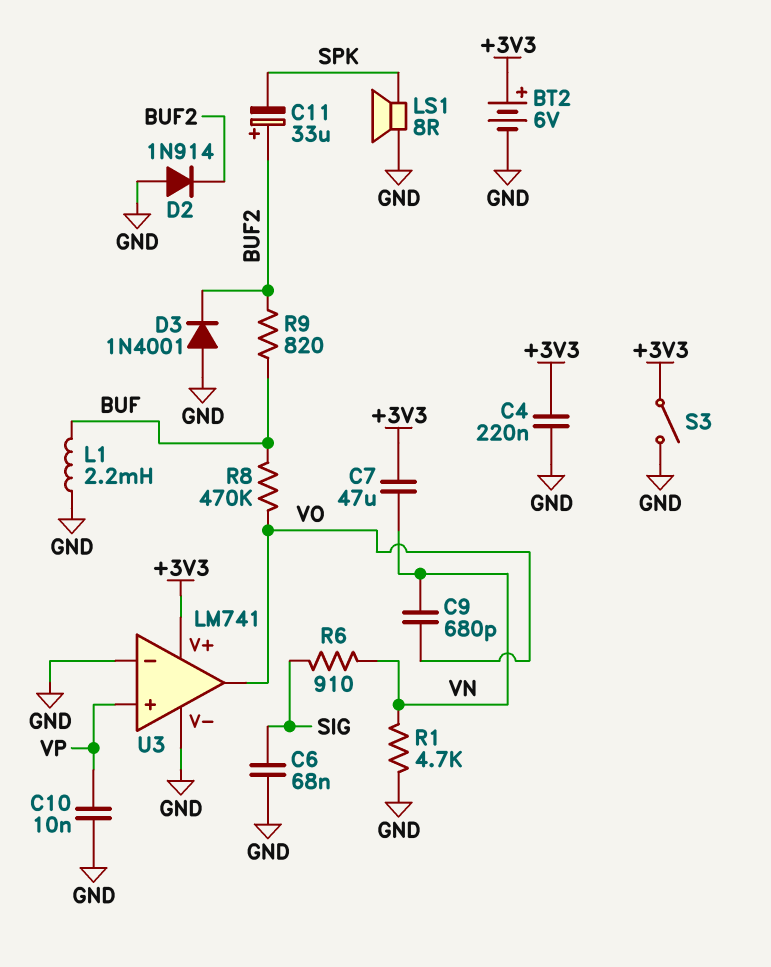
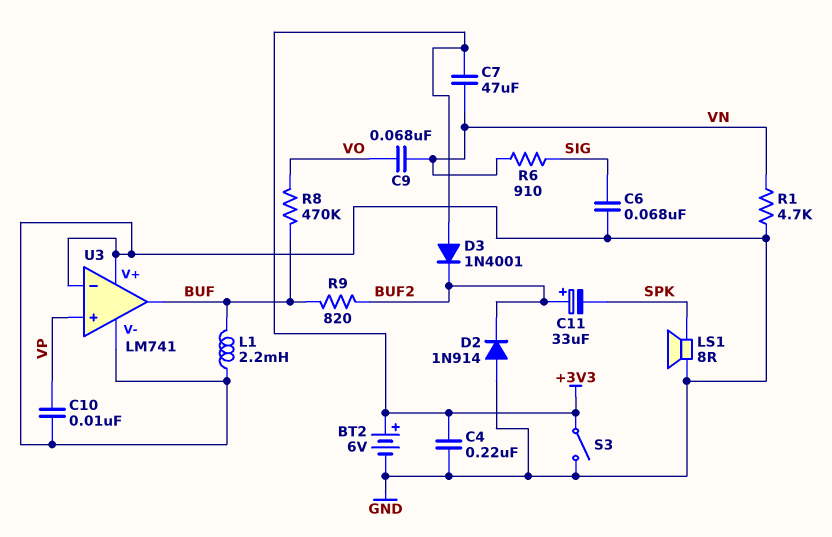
C9: 680pF (VN, VO) -> 68nF (VN, VO)
D3: diode 1N4001 (A GND, K BUF2) -> diode 1N4001 (A +3V3, K BUF2)
U3 pin V+: +3V3 -> GND
U3 pin out: VO -> BUF

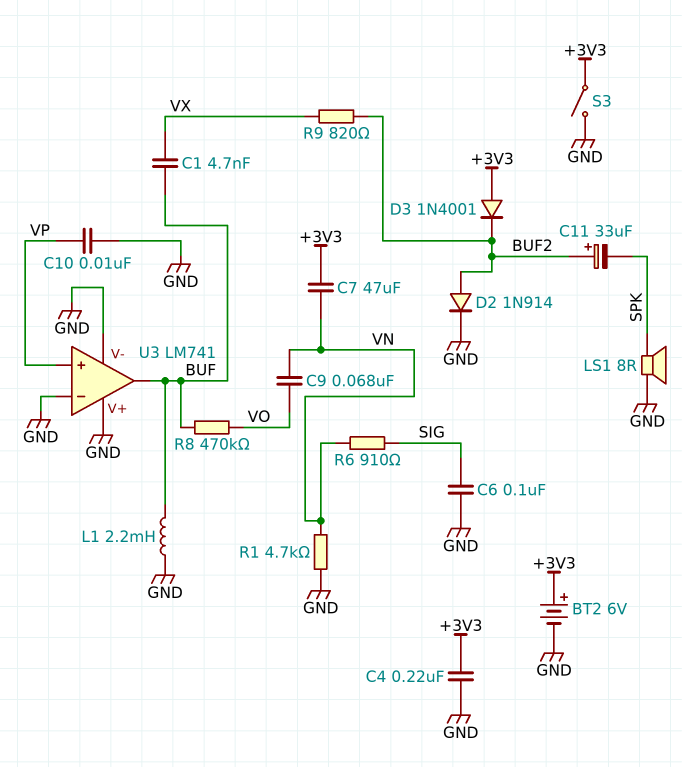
C1: none -> 4.7nF (BUF, VX)
C6: 68nF (GND, SIG) -> 100nF (GND, SIG)
D2: diode 1N914 (A GND, K BUF2) -> diode 1N914 (A BUF2, K GND)
R9: 820 (BUF, BUF2) -> 820 (BUF2, VX)

